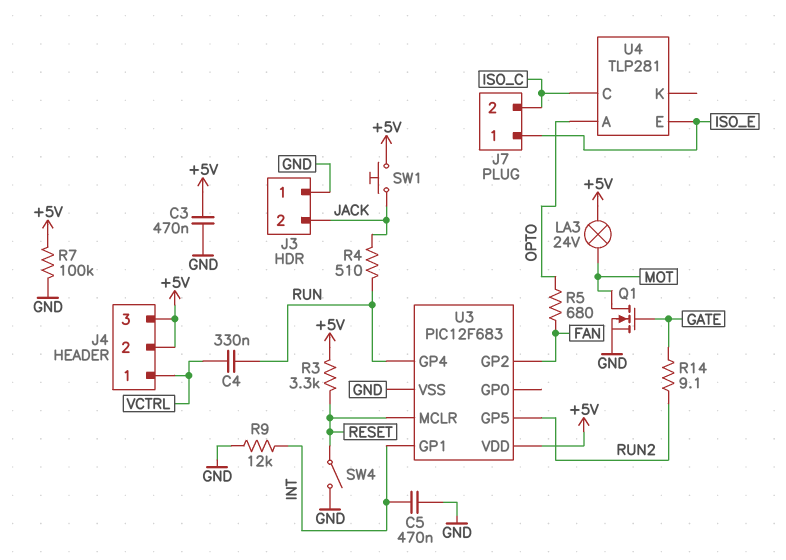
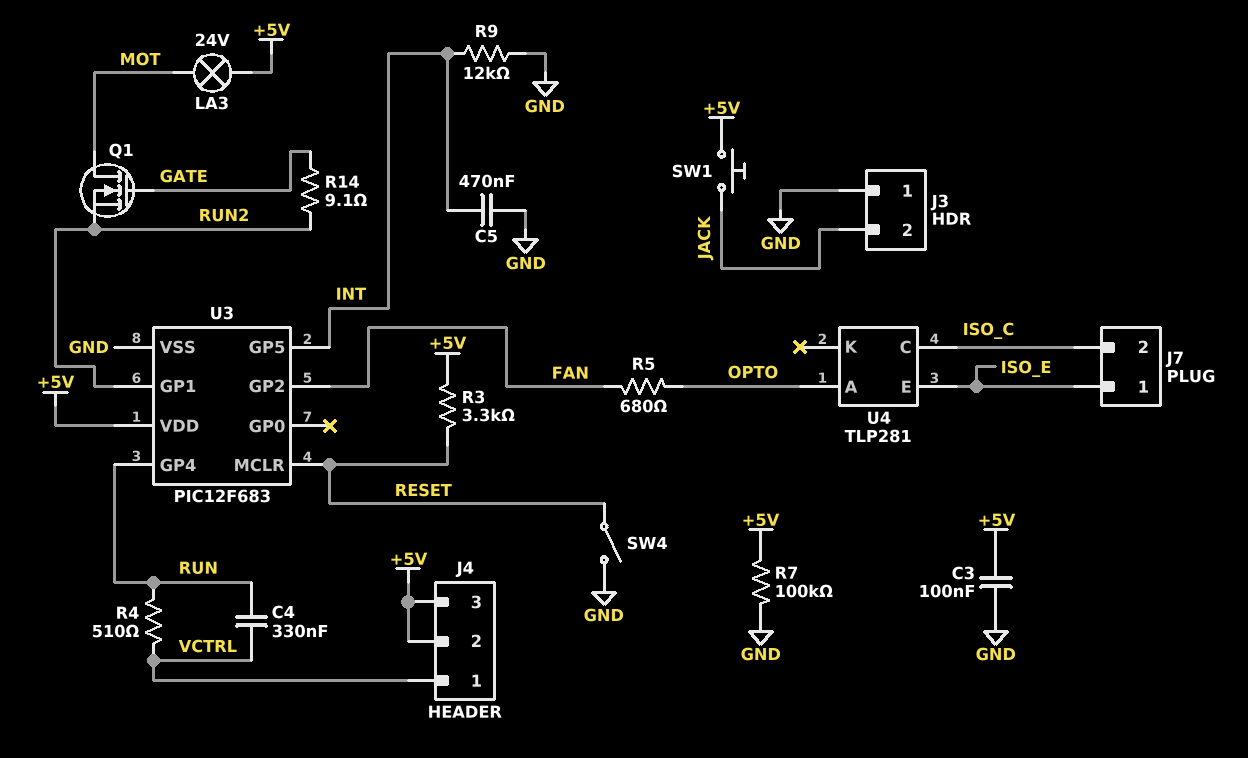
C3: 470nF (+5V, GND) -> 100nF (+5V, GND)
Q1: NMOS (G GATE, D MOT, S GND) -> NMOS (G GATE, D MOT, S RUN2)
R4: 510 (JACK, RUN) -> 510 (RUN, VCTRL)
U3 pin GP1: INT -> RUN2
U3 pin GP5: RUN2 -> INT

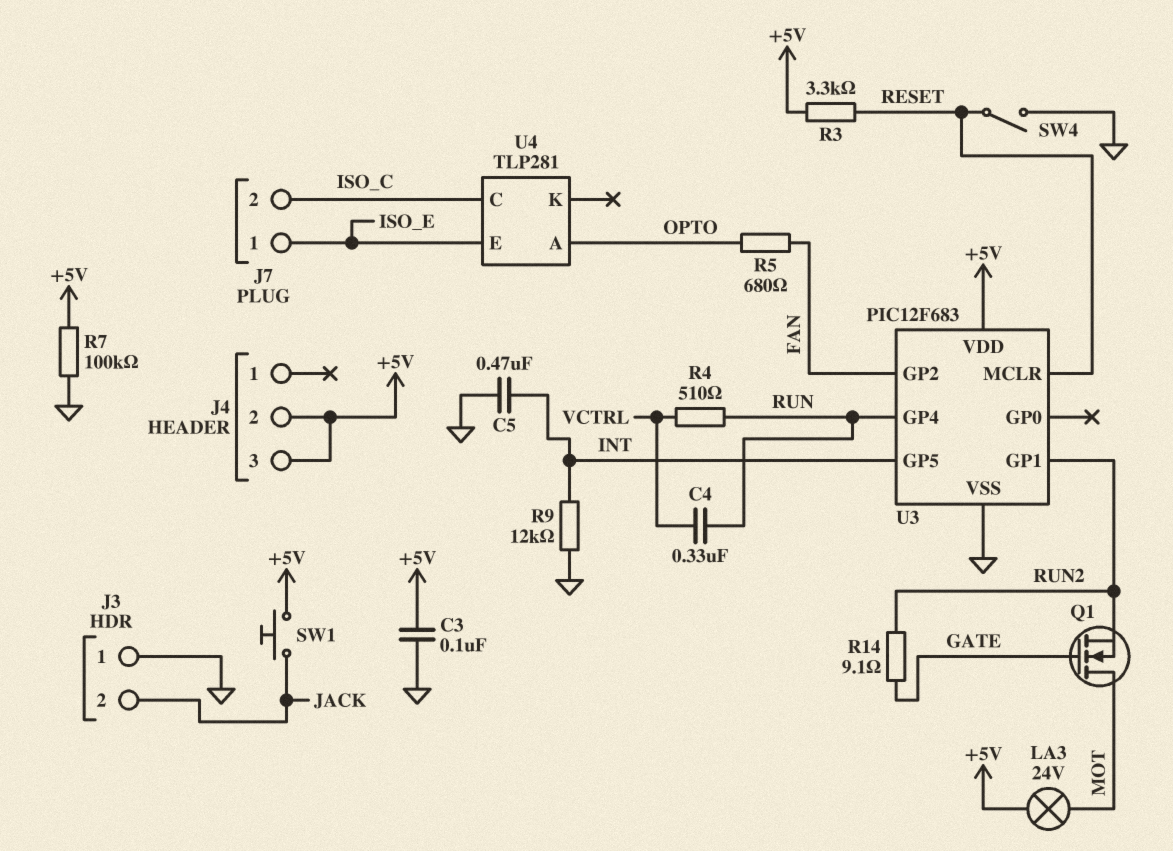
J4 pin 1: VCTRL -> none

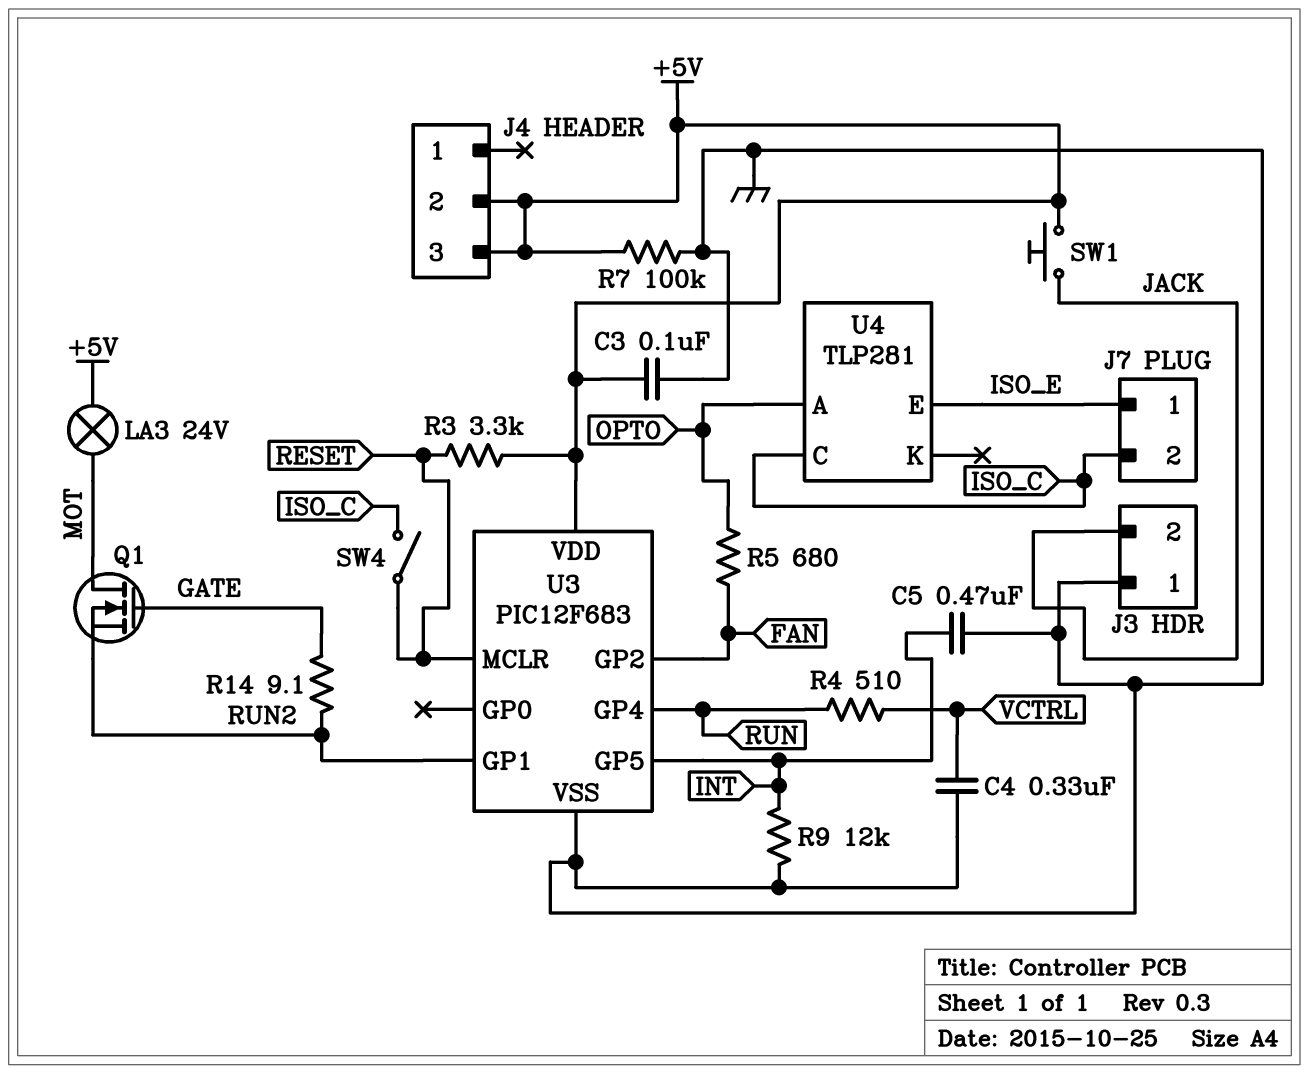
C4: 330nF (RUN, VCTRL) -> 330nF (GND, VCTRL)
SW4: switch (GND, RESET) -> switch (ISO_C, RESET)

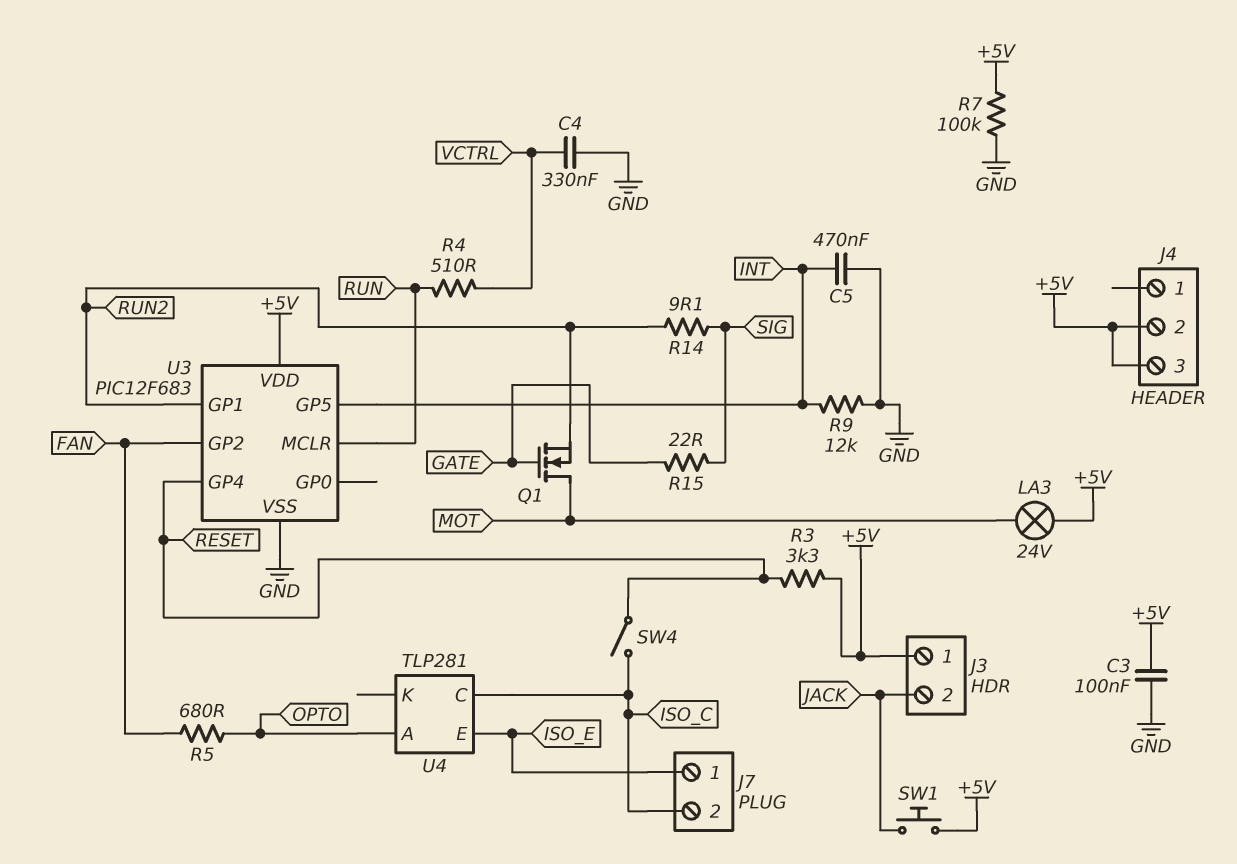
J3 pin 1: GND -> +5V
R14: 9.1 (GATE, RUN2) -> 9.1 (RUN2, SIG)
R15: none -> 22 (GATE, SIG)
U3 pin GP4: RUN -> RESET
U3 pin MCLR: RESET -> RUN

